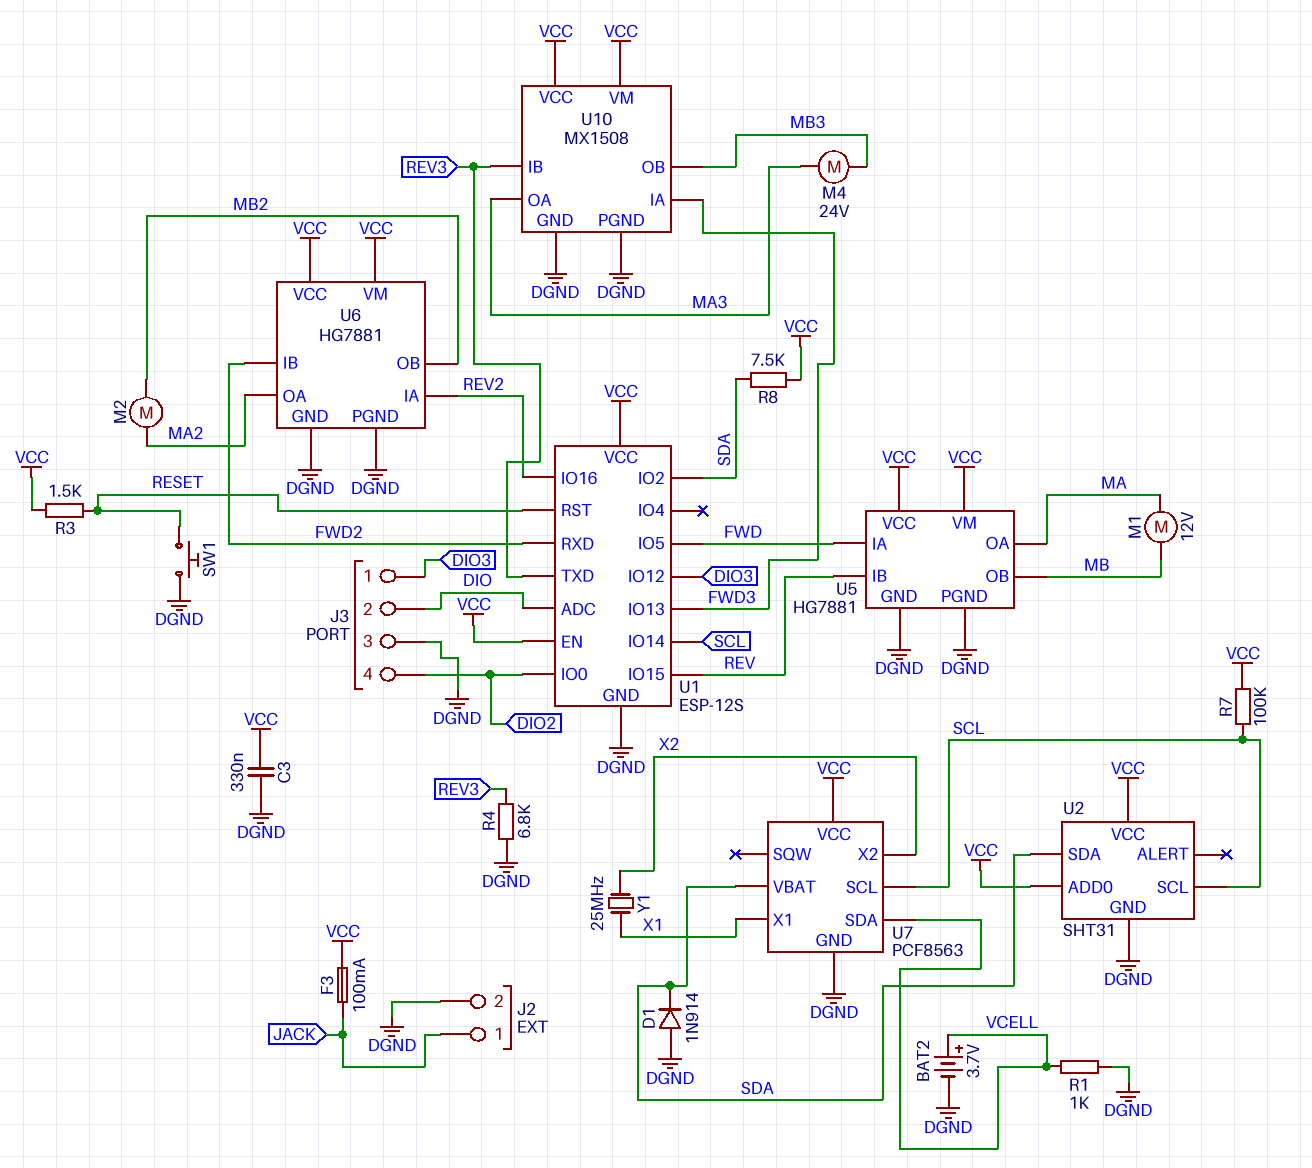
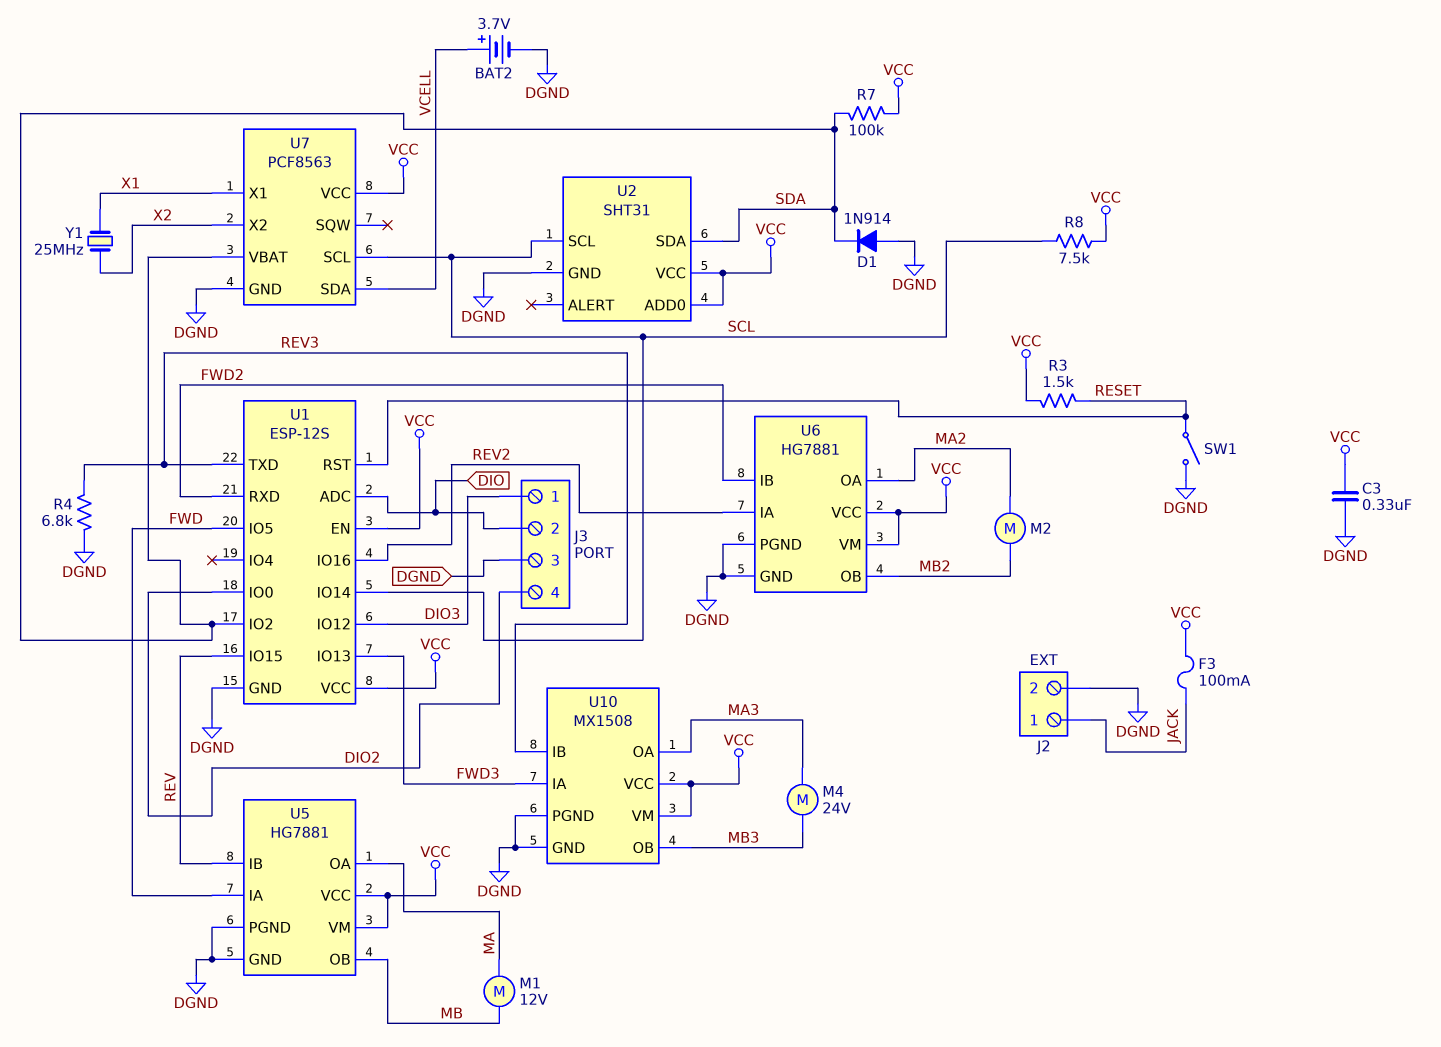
R1: 1k (DGND, VCELL) -> none
R7: 100k (SCL, VCC) -> 100k (SDA, VCC)
R8: 7.5k (SDA, VCC) -> 7.5k (SCL, VCC)
SW1: button (DGND, RESET) -> switch (DGND, RESET)

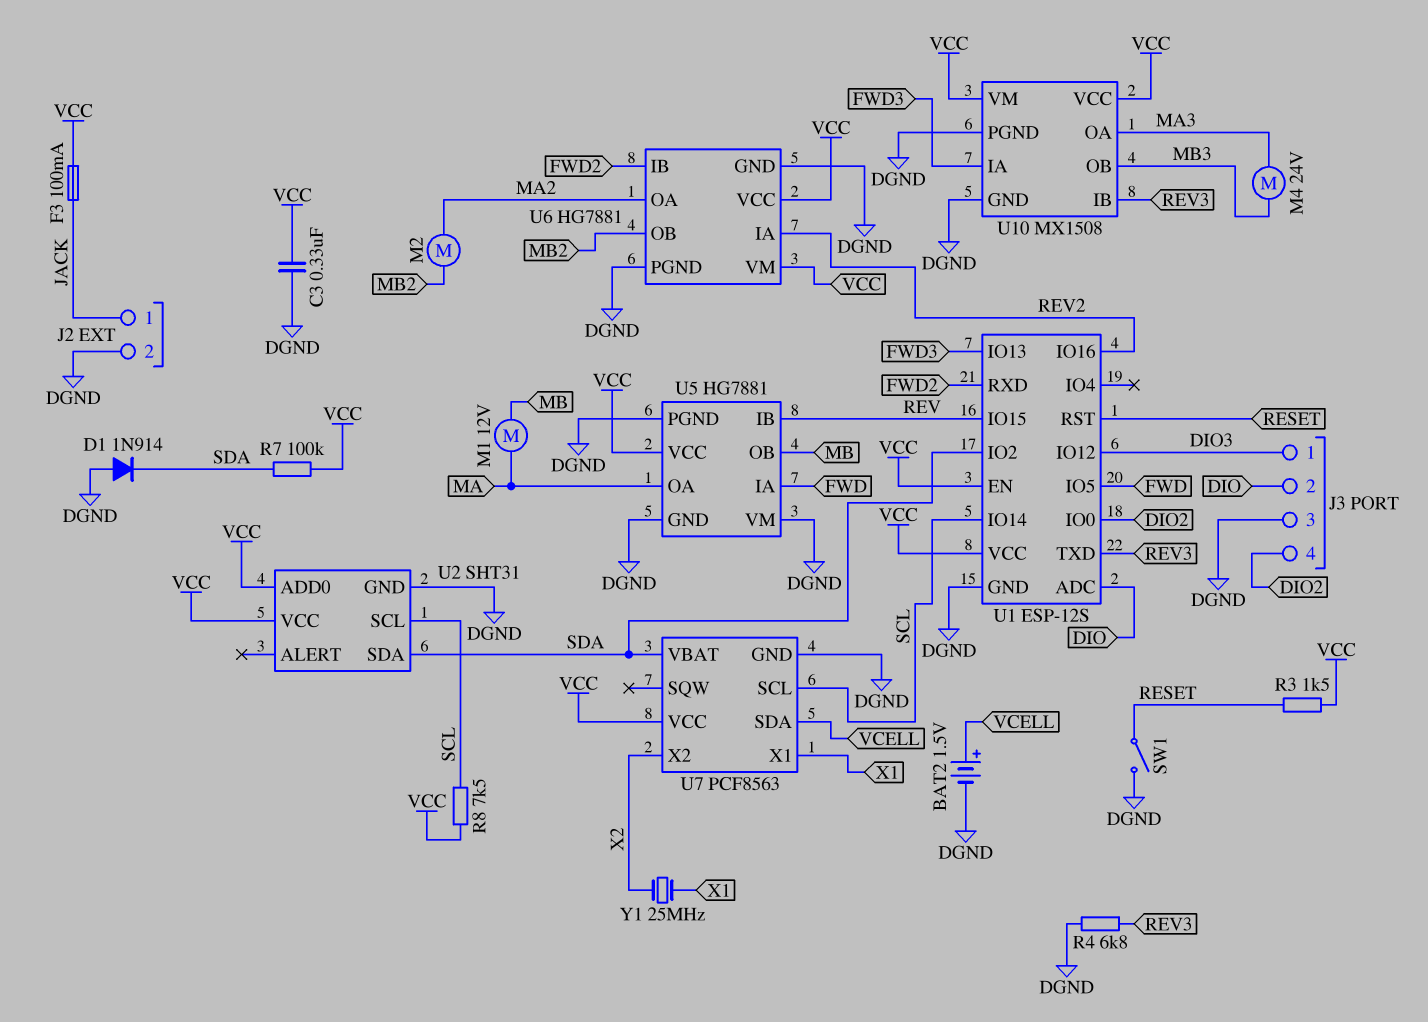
BAT2: 3.7V (plus VCELL, minus DGND) -> 1.5V (plus VCELL, minus DGND)
U5 pin VM: VCC -> DGND

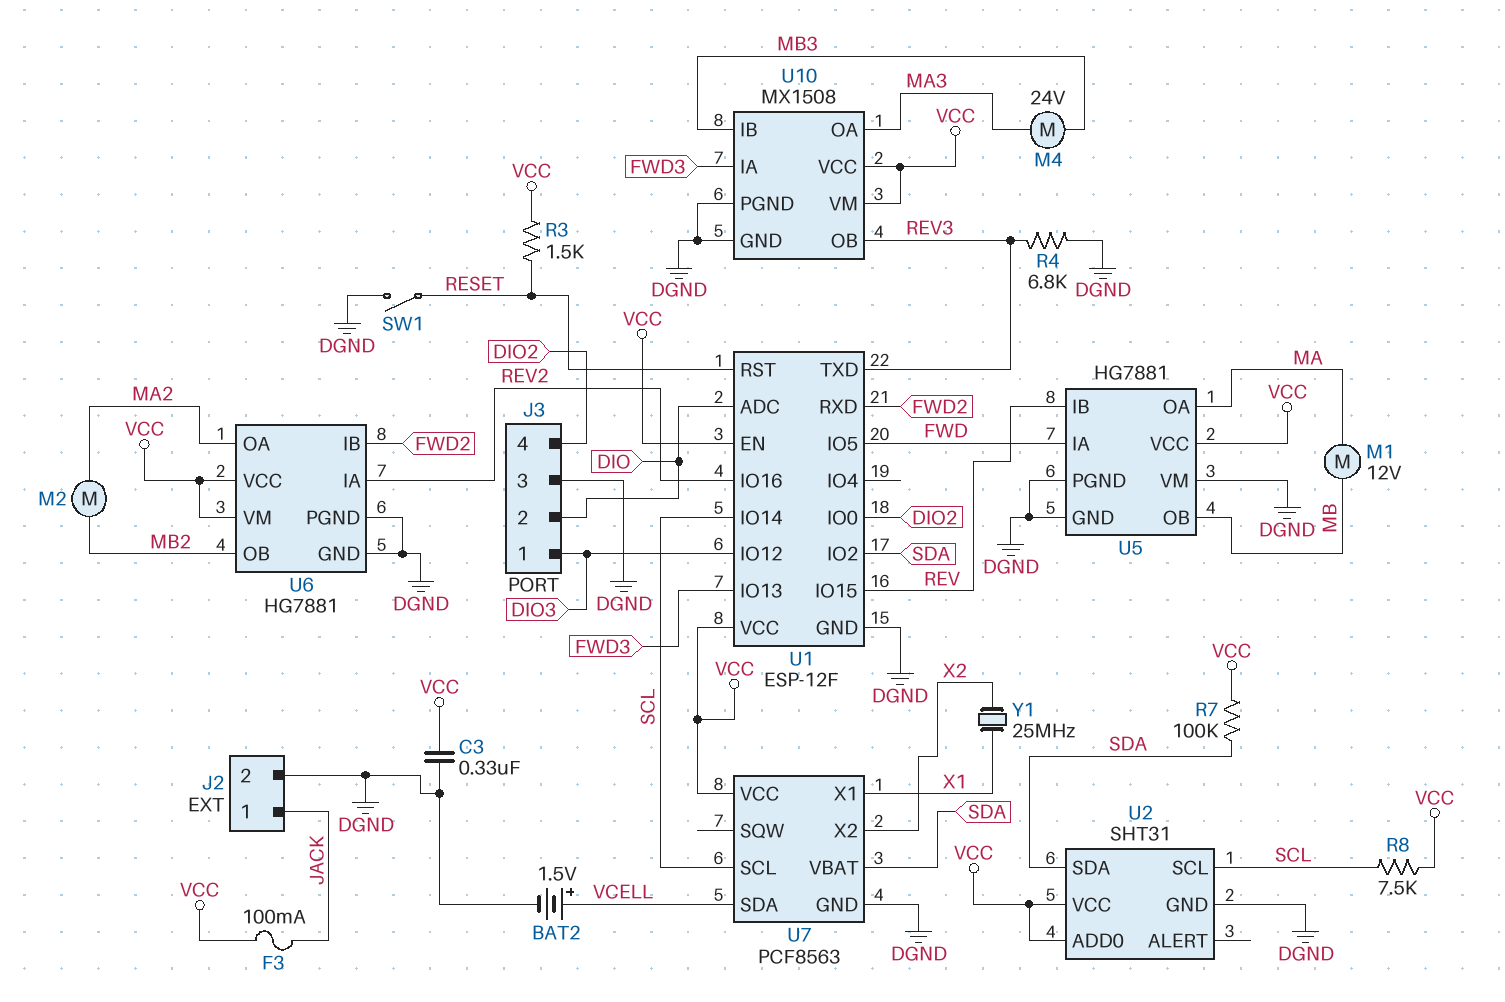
D1: diode 1N914 (A DGND, K SDA) -> none
U1: ESP-12S -> ESP-12F
U10 pin IB: REV3 -> MB3
U10 pin OB: MB3 -> REV3

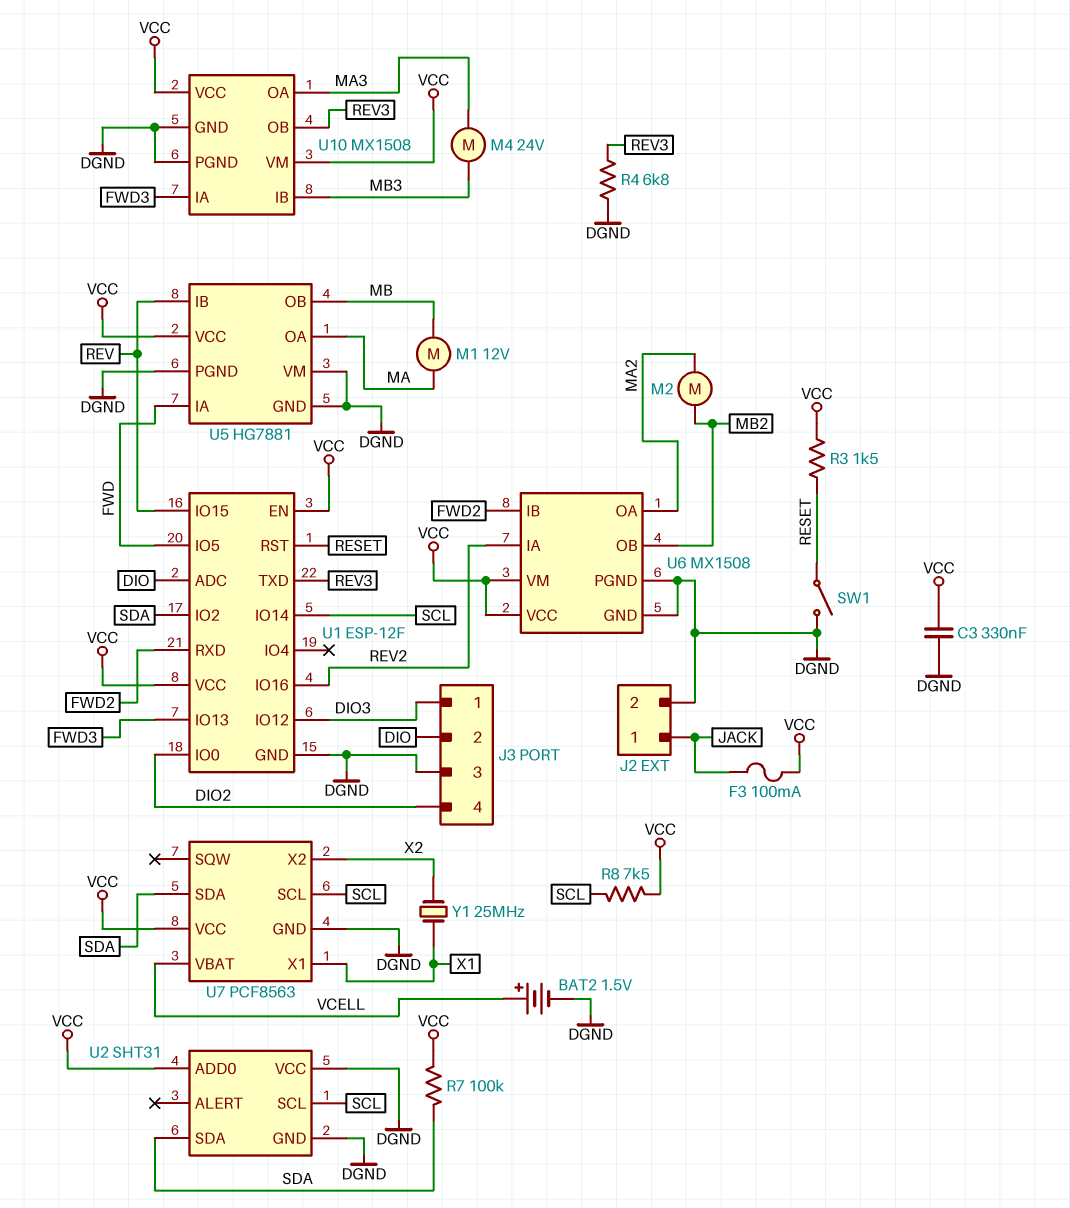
U2 pin VCC: VCC -> DGND
U6: HG7881 -> MX1508
U7 pin SDA: VCELL -> SDA
U7 pin VBAT: SDA -> VCELL

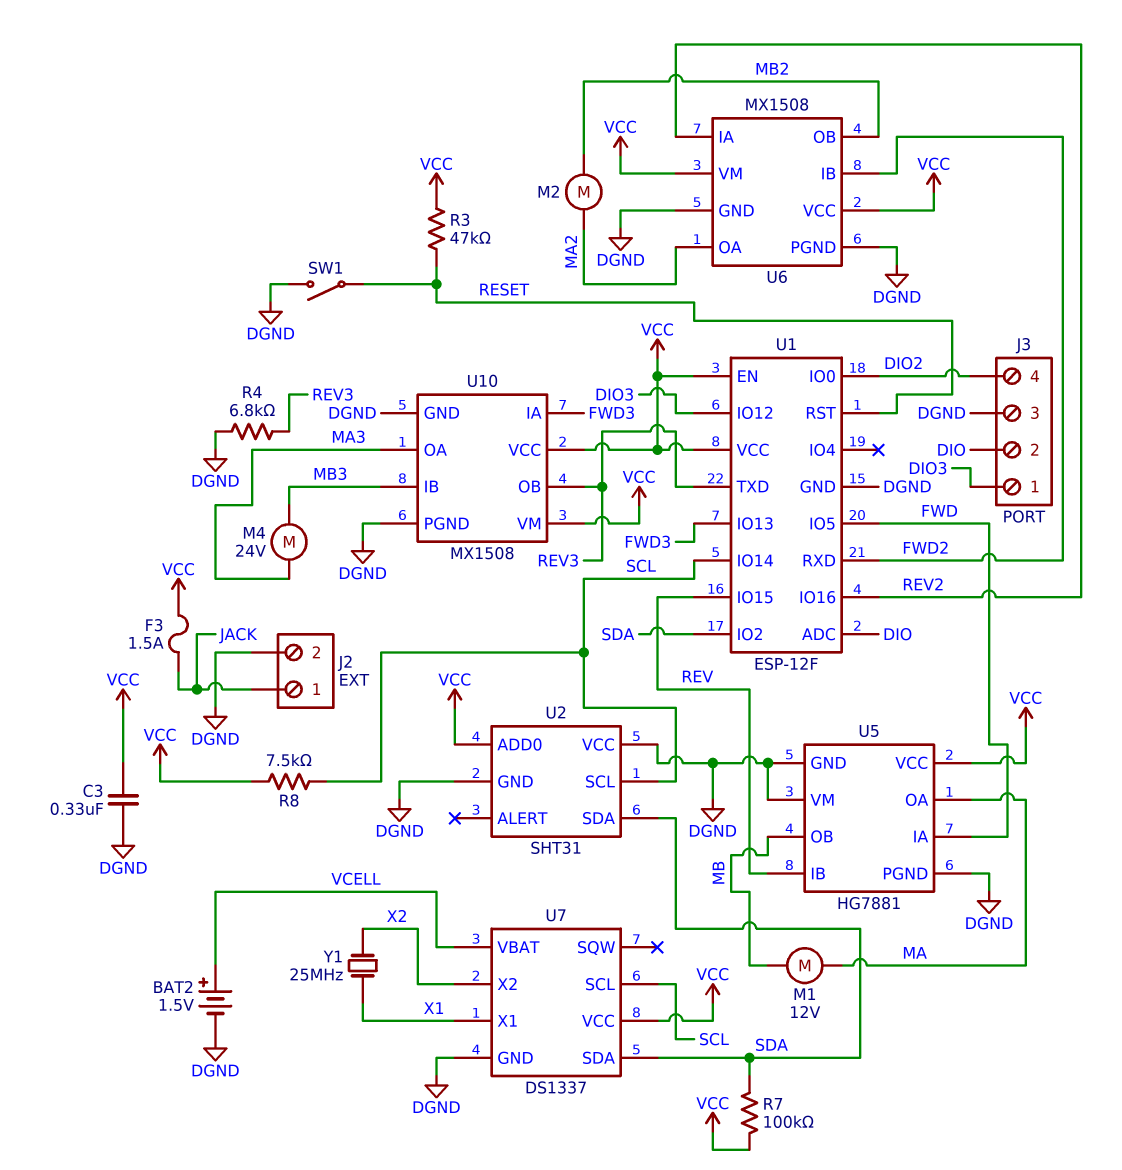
F3: 100mA (JACK, VCC) -> 1.5A (JACK, VCC)
R3: 1.5k (RESET, VCC) -> 47k (RESET, VCC)
U7: PCF8563 -> DS1337

